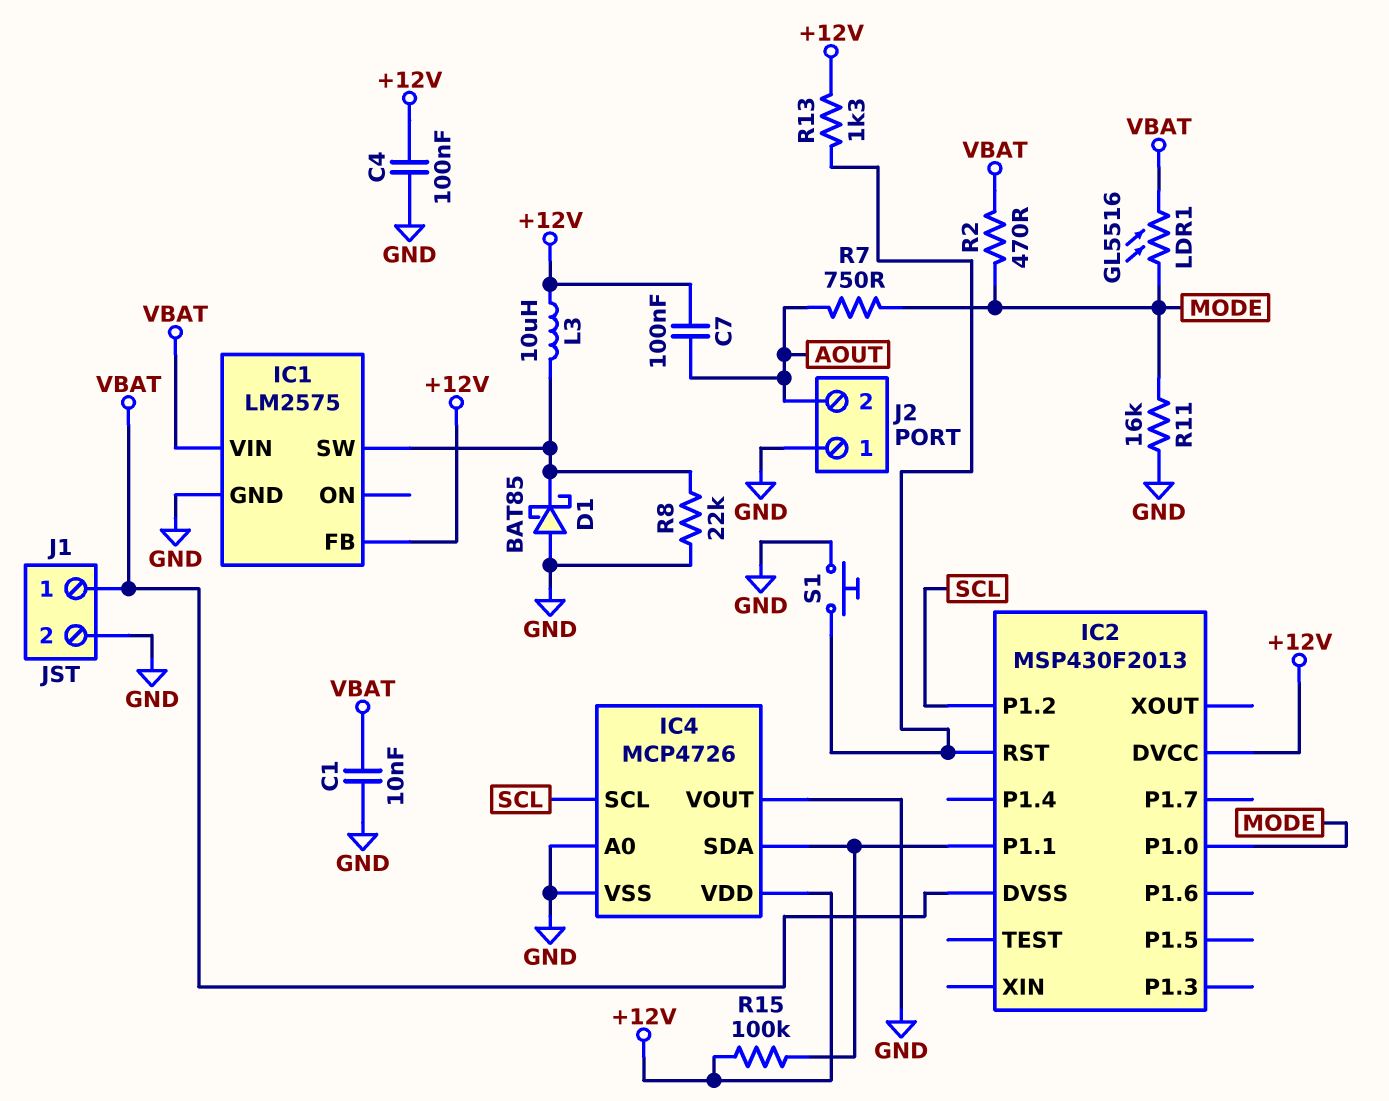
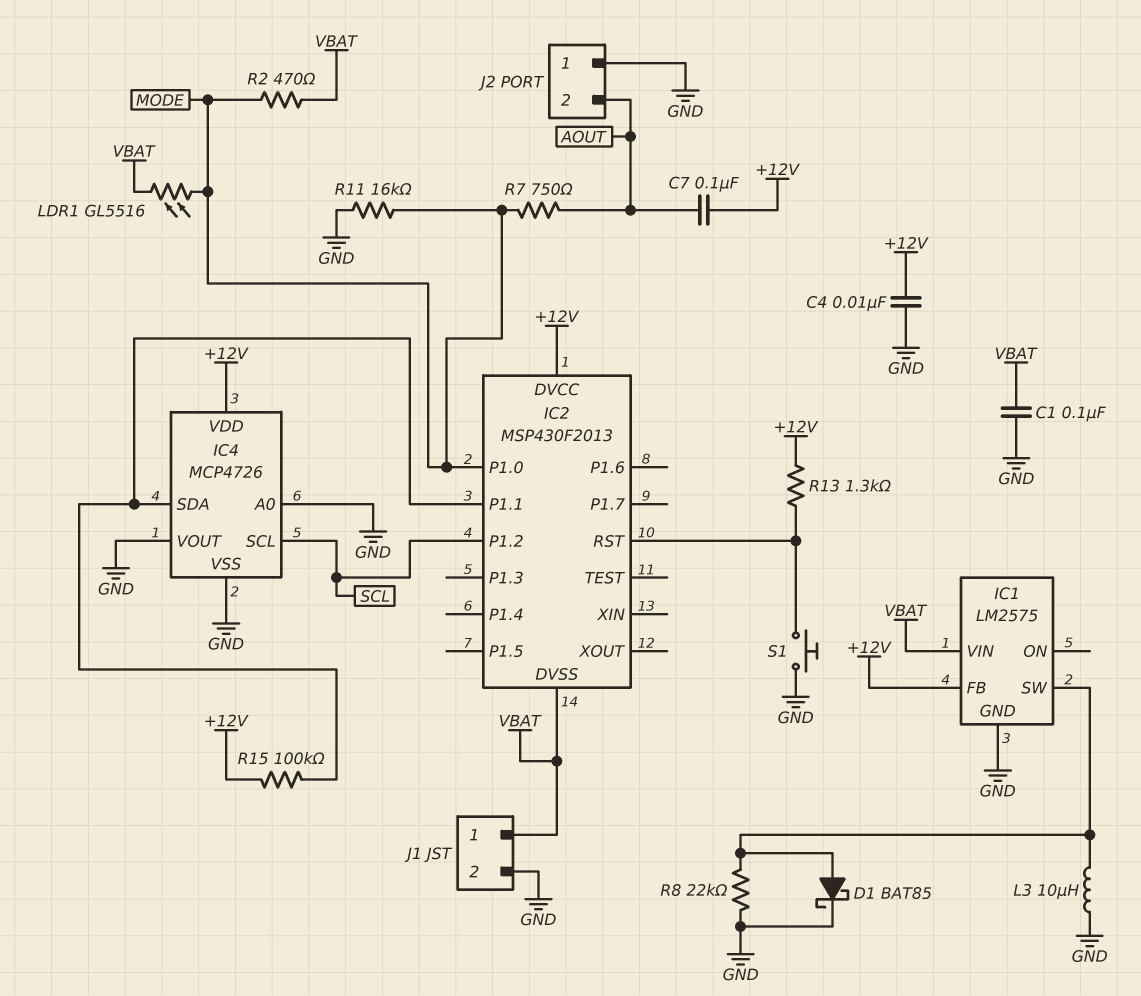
C1: 10nF (GND, VBAT) -> 100nF (GND, VBAT)
C4: 100nF (+12V, GND) -> 10nF (+12V, GND)
D1: schottky BAT85 (A GND, K IC1/SW) -> schottky BAT85 (A IC1/SW, K GND)
L3: 10uH (+12V, IC1/SW) -> 10uH (GND, IC1/SW)

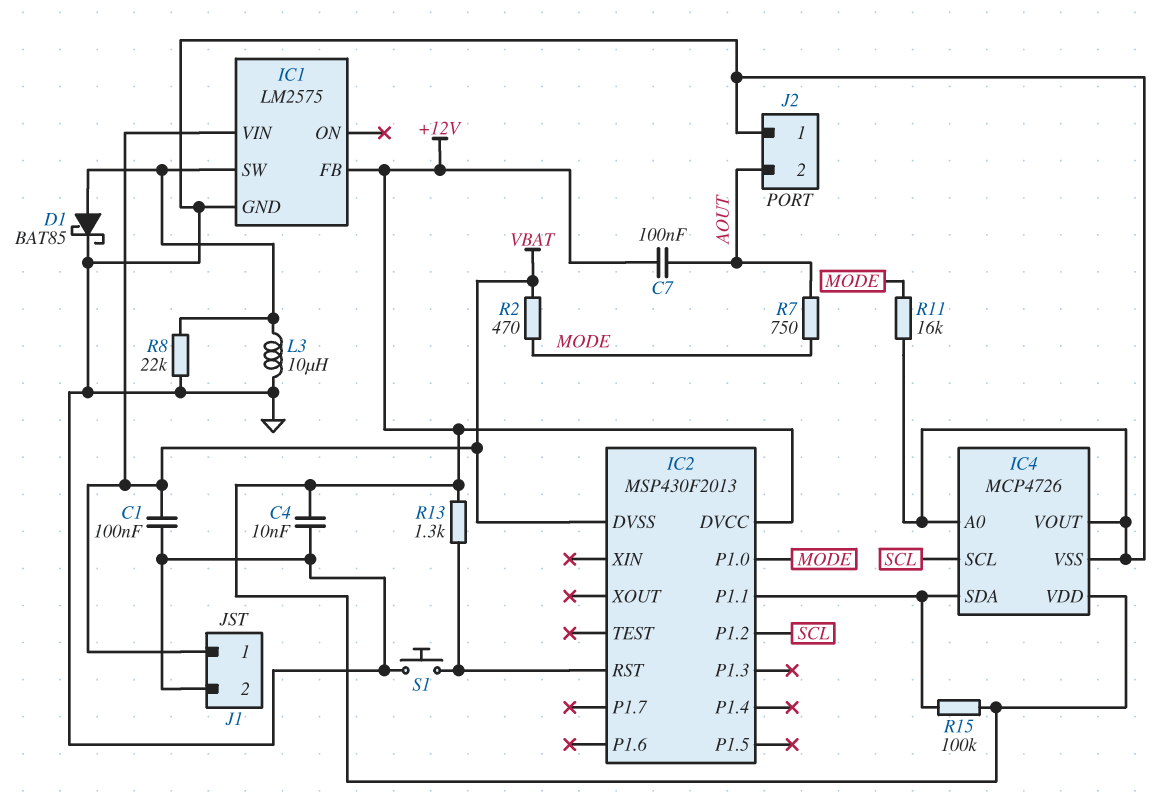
LDR1: GL5516 (MODE, VBAT) -> none

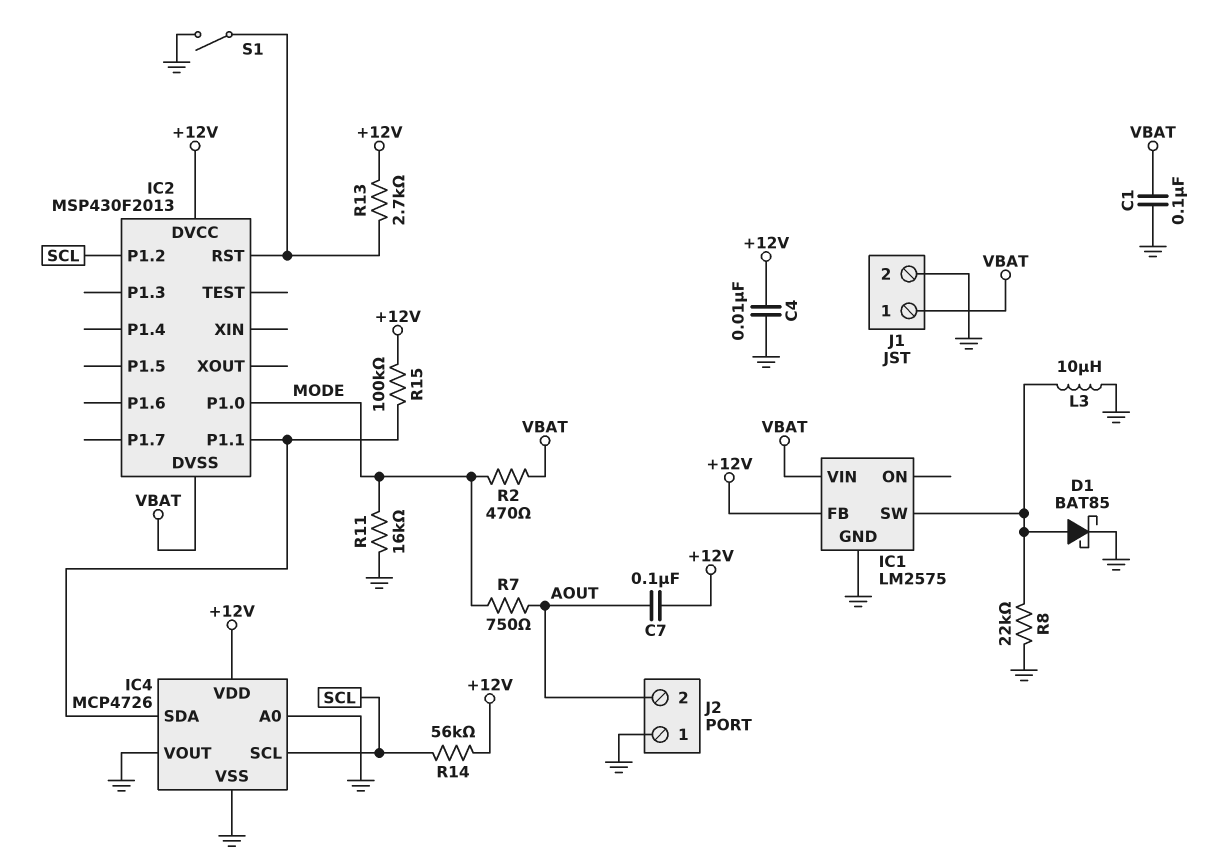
R13: 1.3k (+12V, IC2/RST) -> 2.7k (+12V, IC2/RST)
R14: none -> 56k (+12V, SCL)
S1: button (GND, IC2/RST) -> switch (GND, IC2/RST)

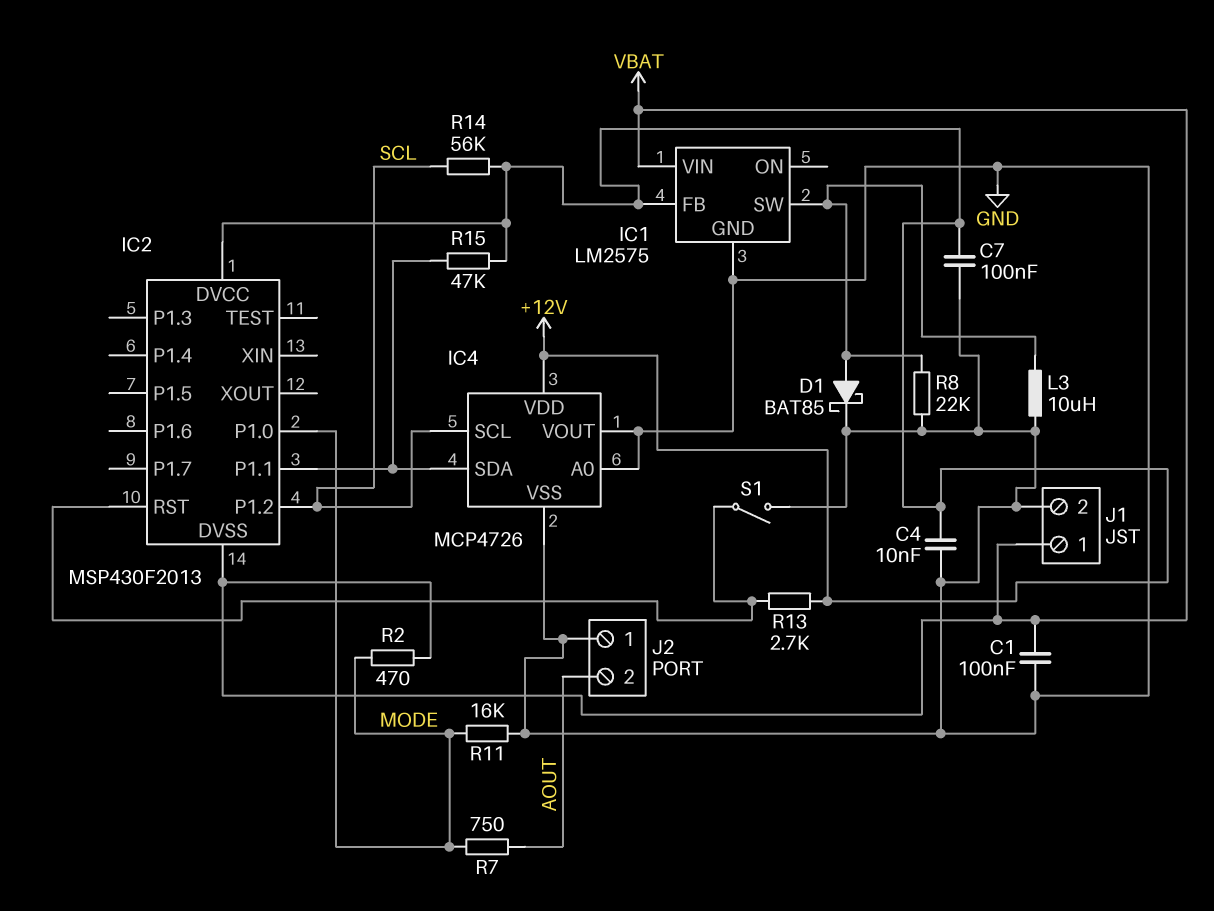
C7: 100nF (+12V, AOUT) -> 100nF (+12V, GND)
R15: 100k (+12V, IC2/P1.1) -> 47k (+12V, IC2/P1.1)

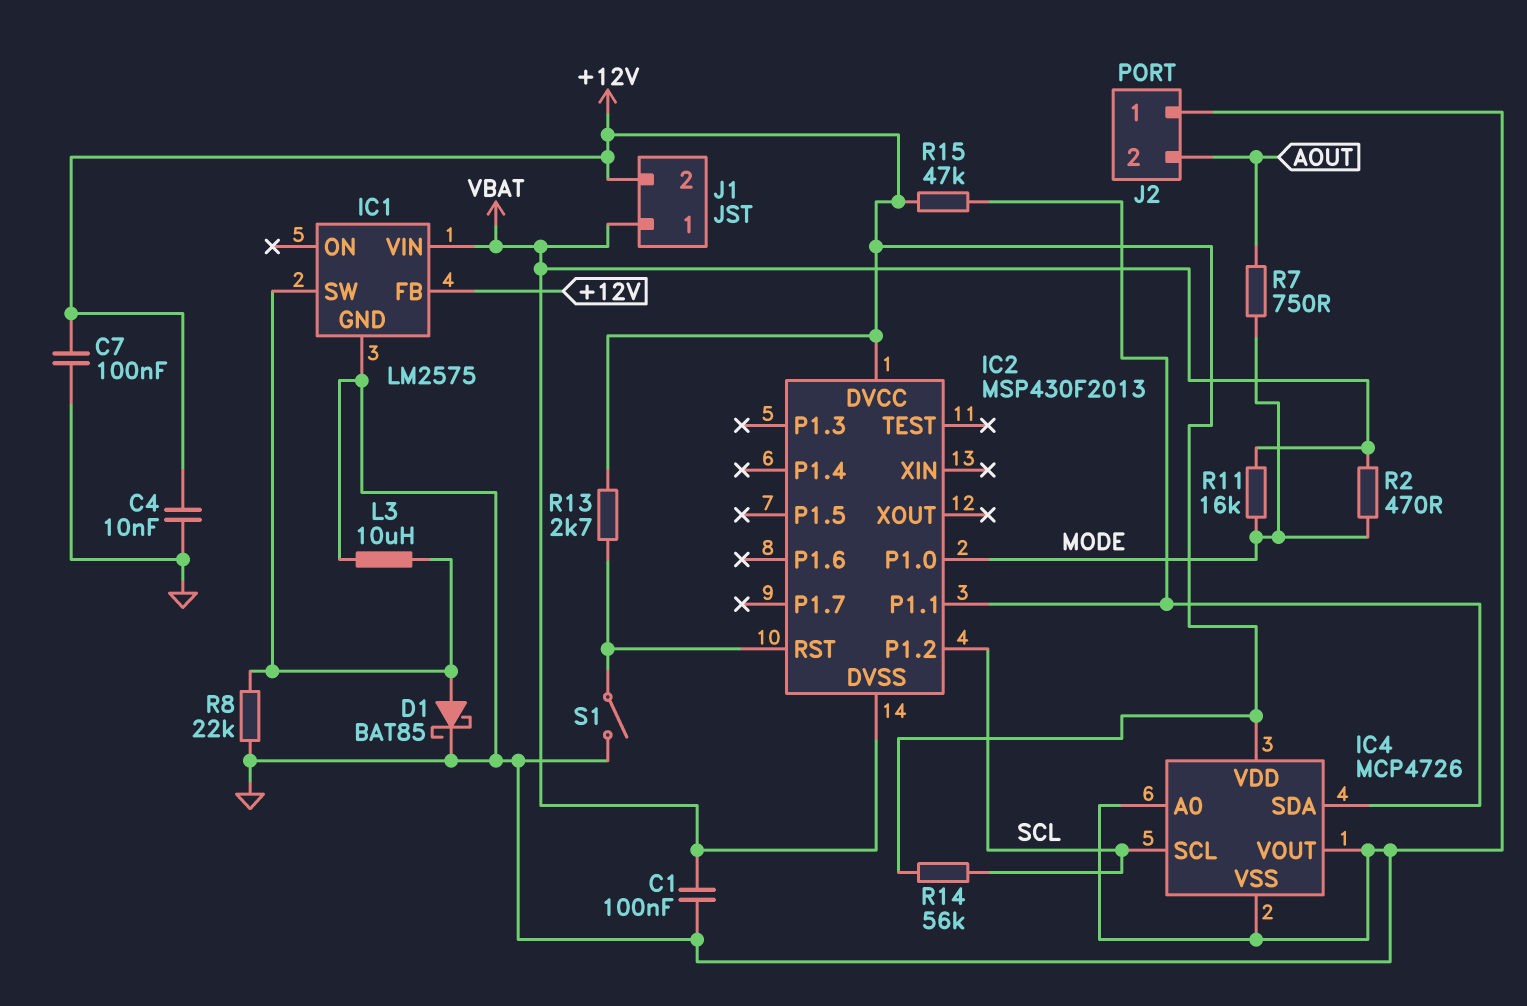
J1 pin 2: GND -> +12V
R11: 16k (GND, MODE) -> 16k (MODE, VBAT)

